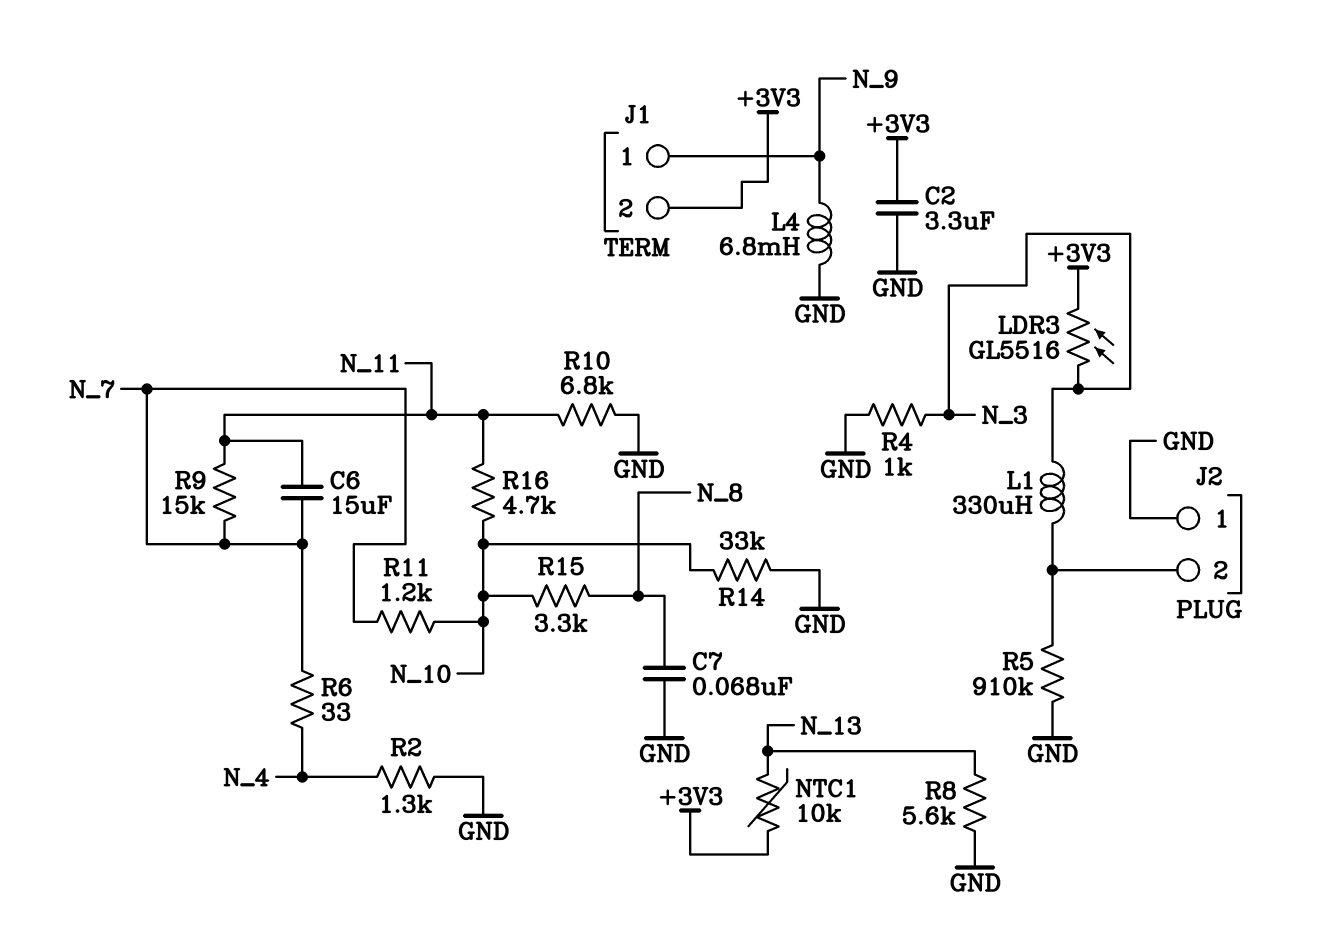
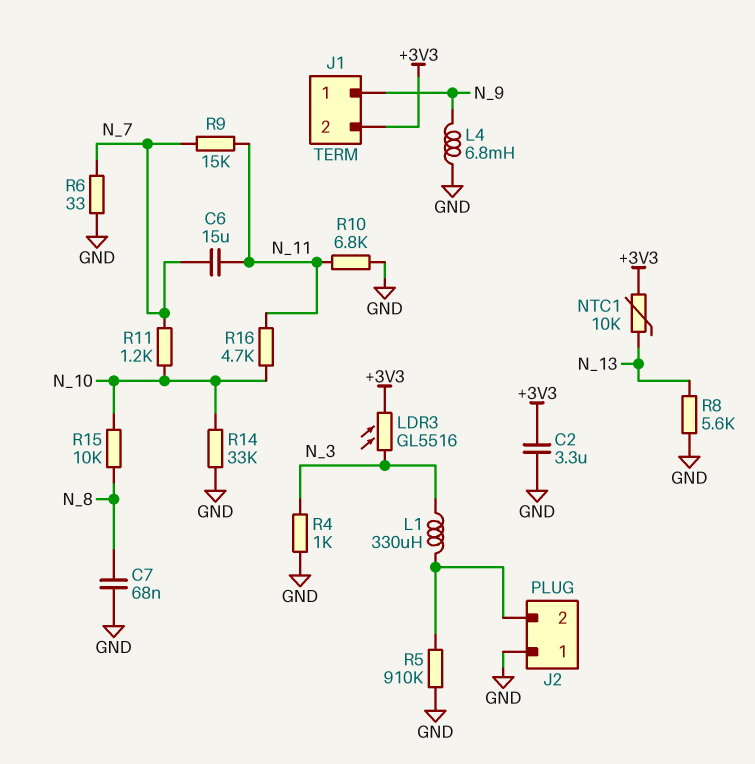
R2: 1.3k (GND, N_4) -> none
R6: 33 (N_4, N_7) -> 33 (GND, N_7)
R15: 3.3k (N_8, N_10) -> 10k (N_8, N_10)

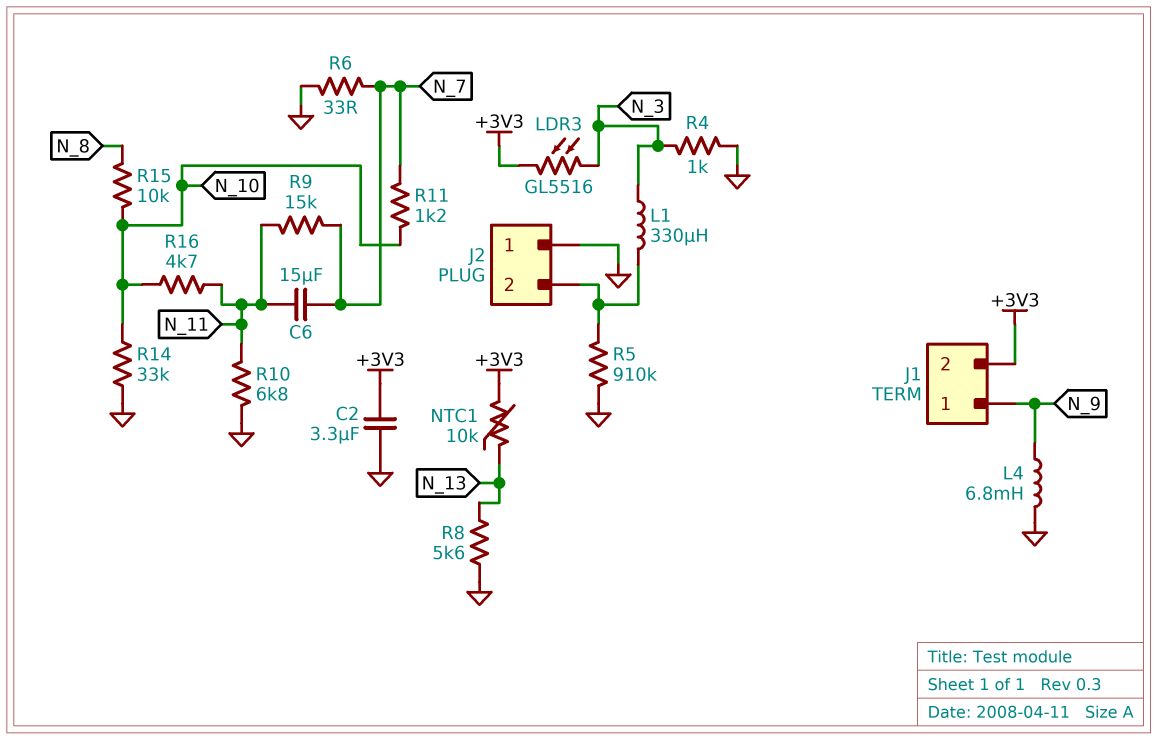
C7: 68nF (GND, N_8) -> none

